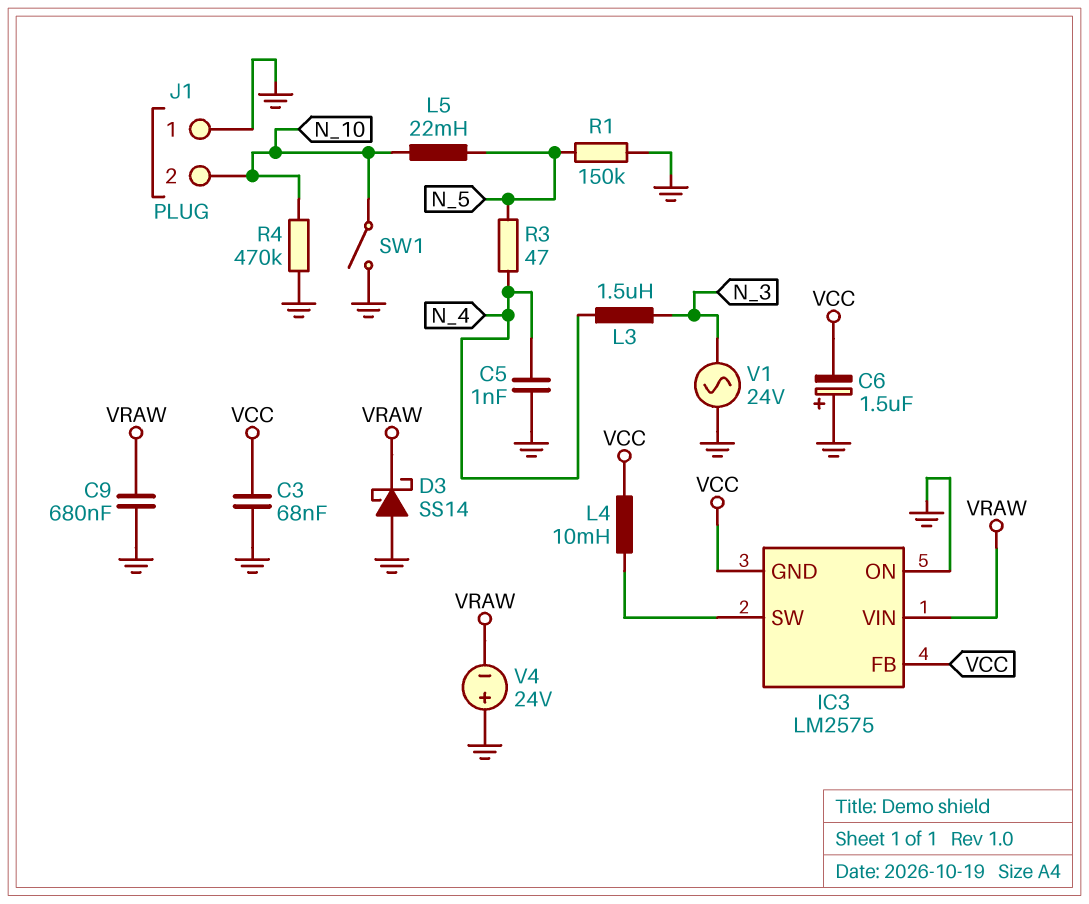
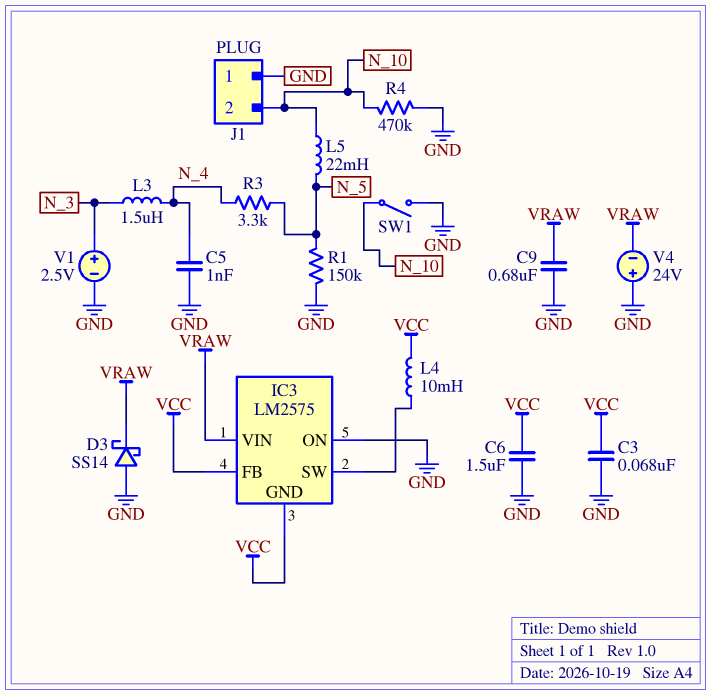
C6: 1.5uF (plus GND, minus VCC) -> 1.5uF (GND, VCC)
R3: 47 (N_4, N_5) -> 3.3k (N_4, N_5)
V1: AC 24V (GND, N_3) -> 2.5V (plus N_3, minus GND)

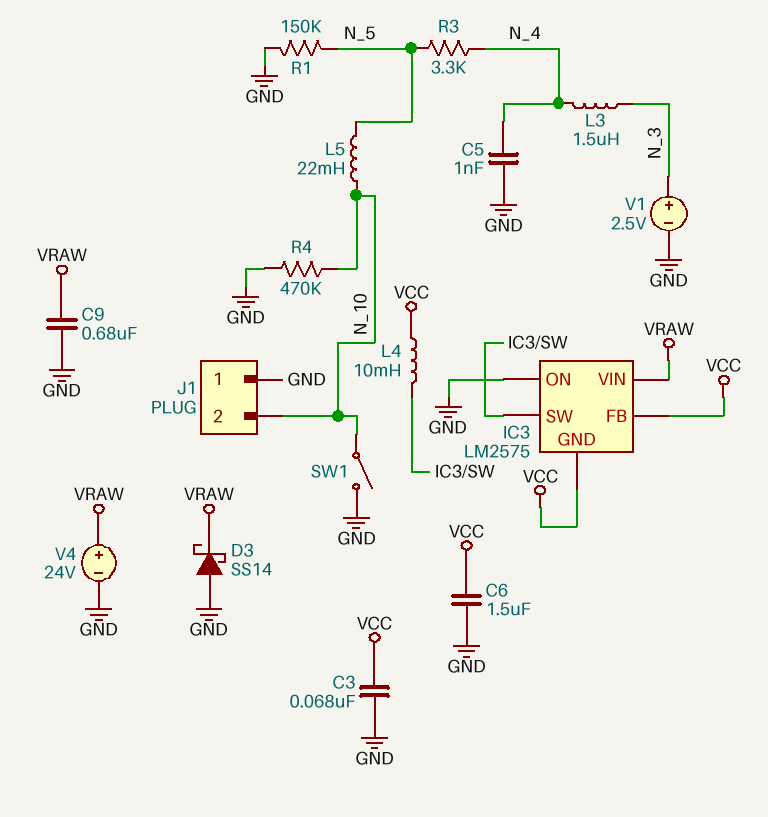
V4: 24V (plus GND, minus VRAW) -> 24V (plus VRAW, minus GND)

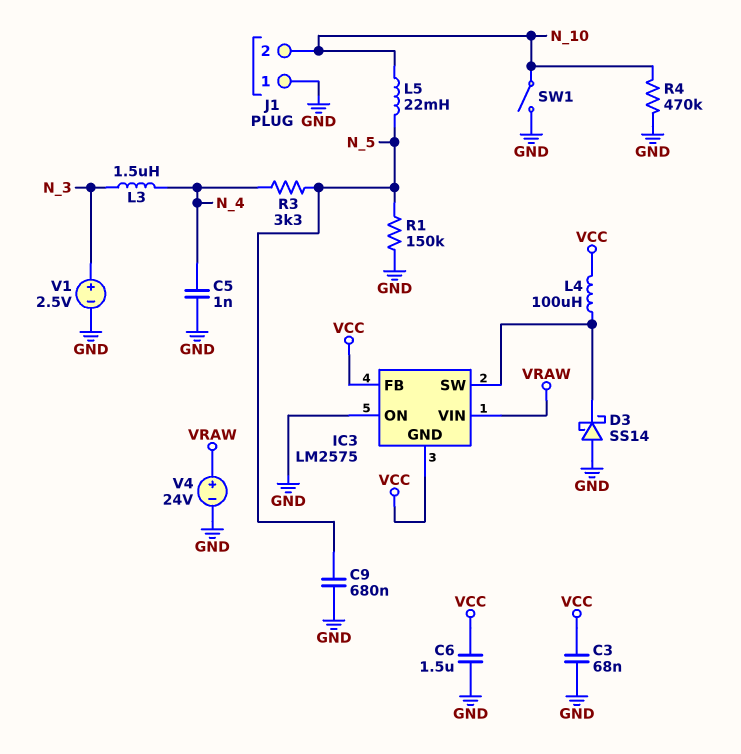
C9: 680nF (GND, VRAW) -> 680nF (GND, N_5)
D3: schottky SS14 (A GND, K VRAW) -> schottky SS14 (A GND, K IC3/SW)
L4: 10mH (IC3/SW, VCC) -> 100uH (IC3/SW, VCC)

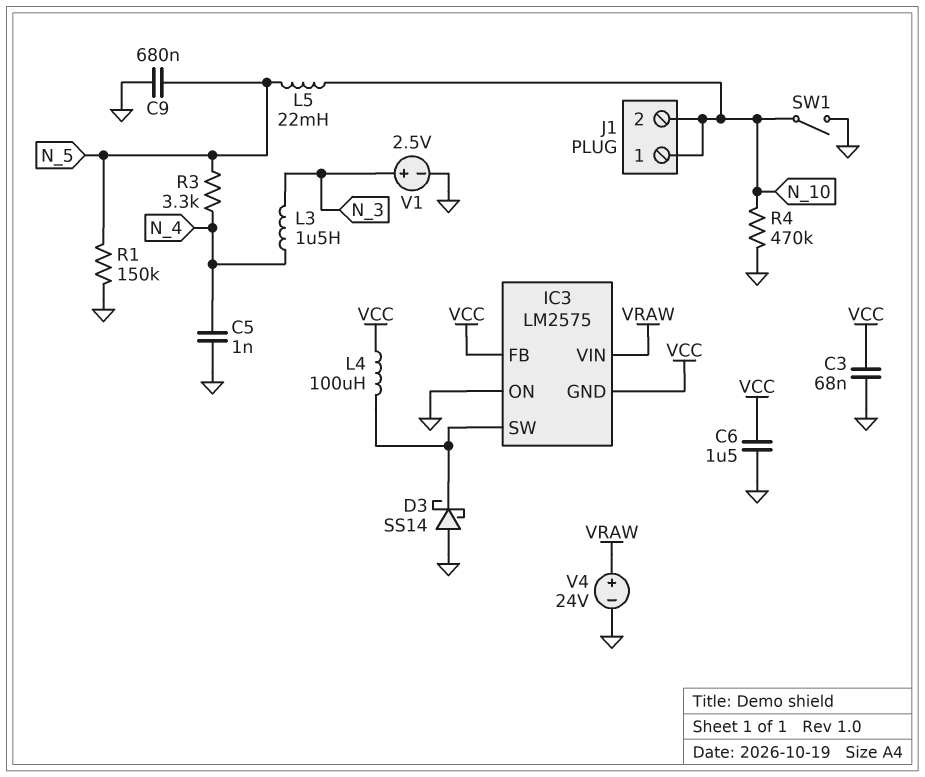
J1 pin 1: GND -> N_10

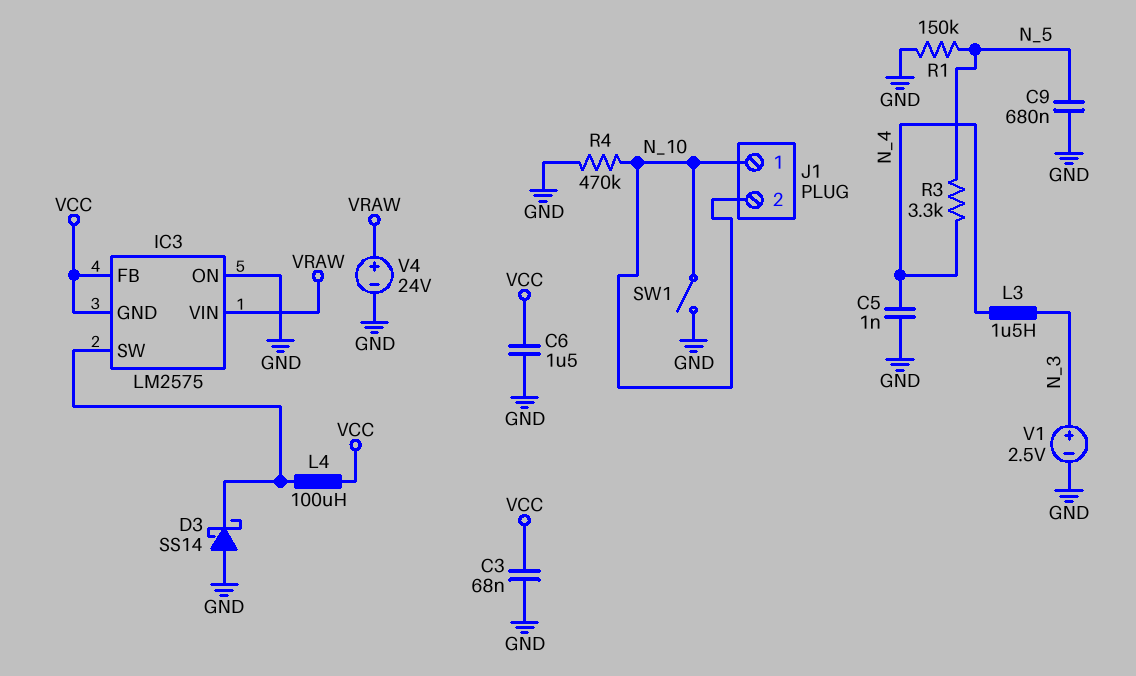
L5: 22mH (N_5, N_10) -> none

